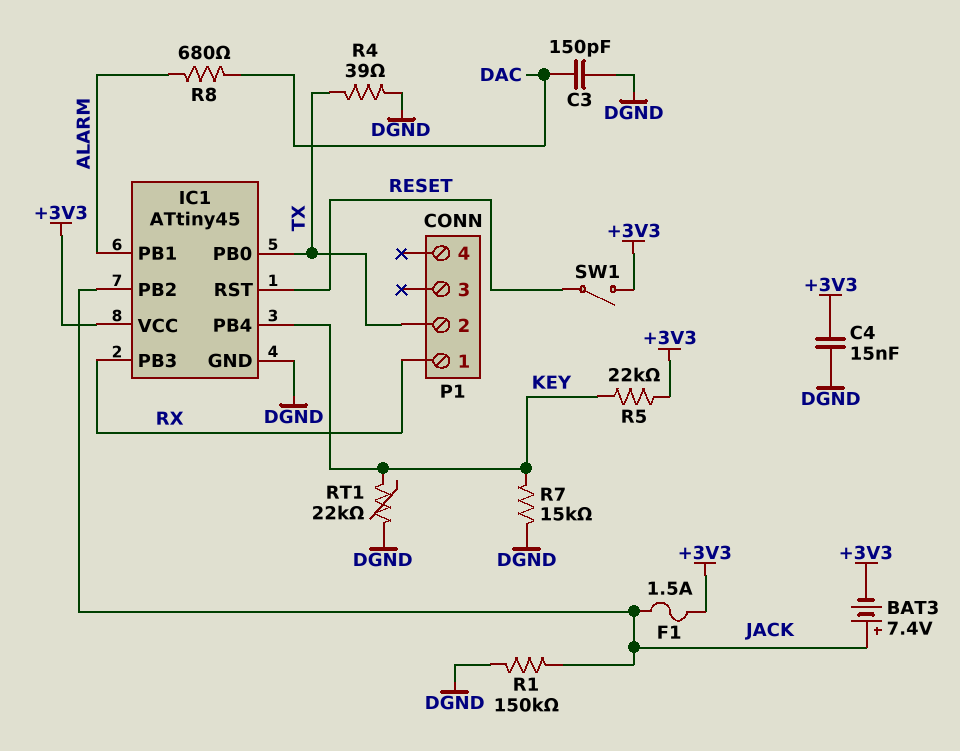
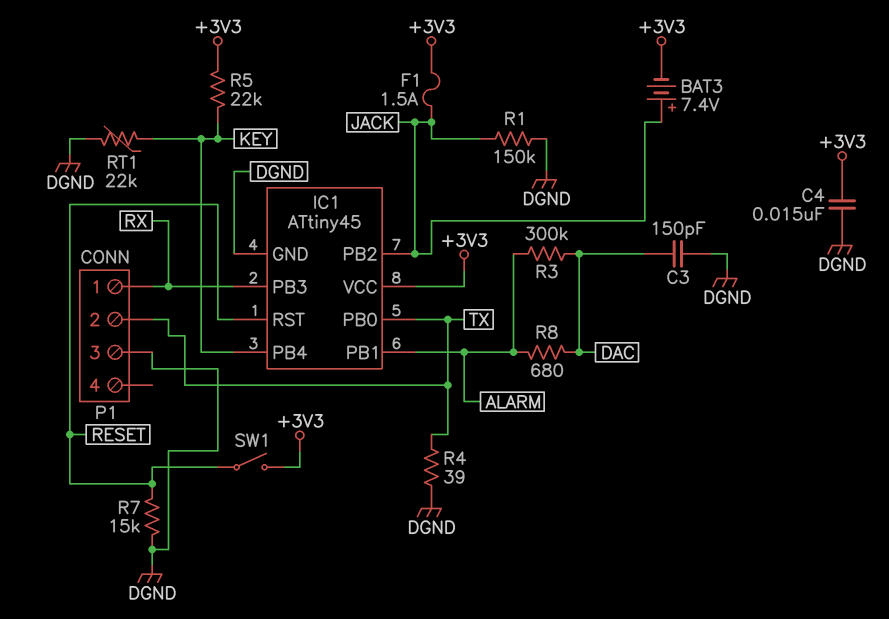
P1 pin 3: none -> DGND
R3: none -> 300k (ALARM, DAC)
R7: 15k (DGND, KEY) -> 15k (DGND, RESET)

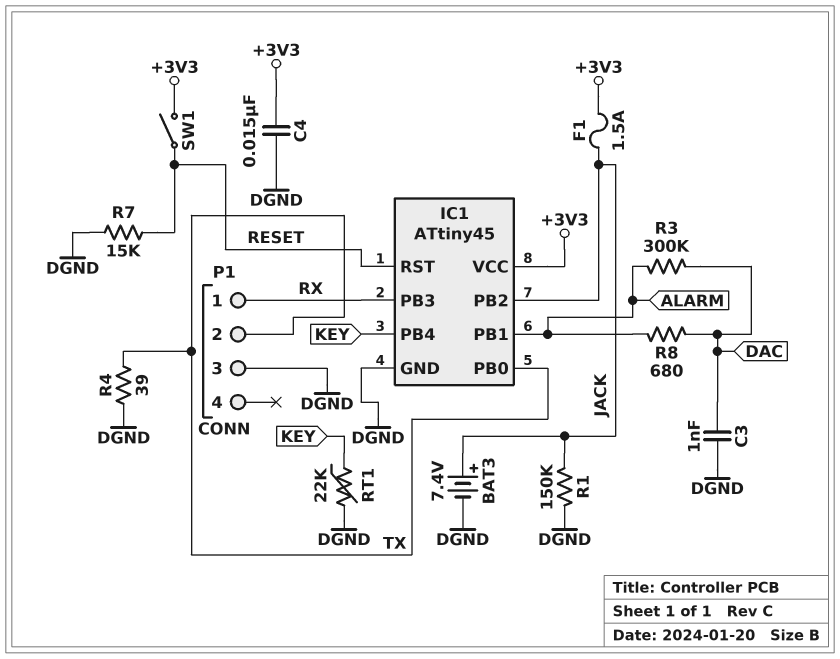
BAT3: 7.4V (plus JACK, minus +3V3) -> 7.4V (plus JACK, minus DGND)
C3: 150pF (DAC, DGND) -> 1nF (DAC, DGND)
R5: 22k (+3V3, KEY) -> none

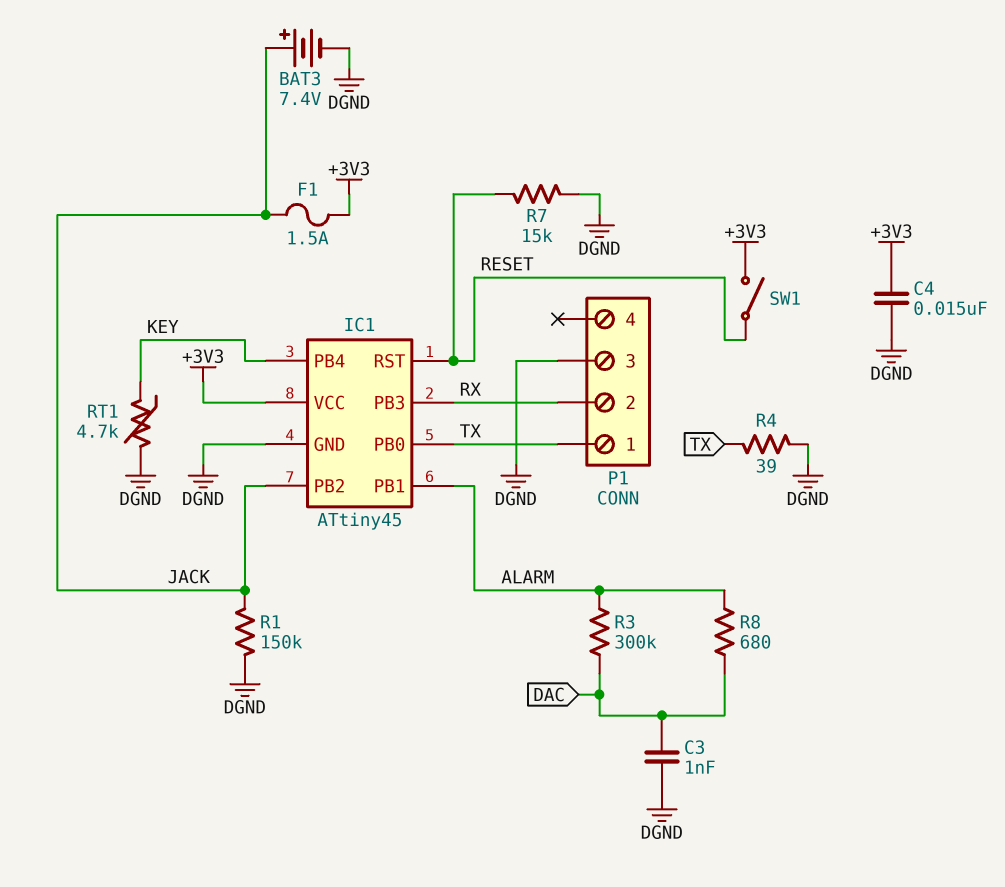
P1 pin 1: RX -> TX
P1 pin 2: TX -> RX
RT1: 22k (DGND, KEY) -> 4.7k (DGND, KEY)

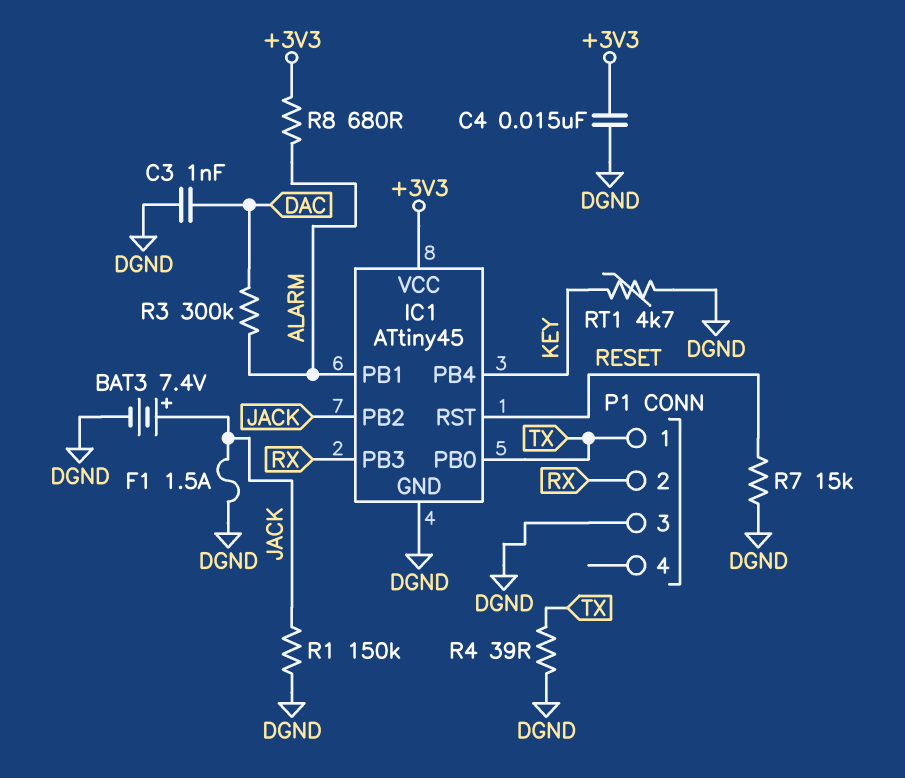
F1: 1.5A (+3V3, JACK) -> 1.5A (DGND, JACK)
R8: 680 (ALARM, DAC) -> 680 (+3V3, ALARM)
SW1: switch (+3V3, RESET) -> none

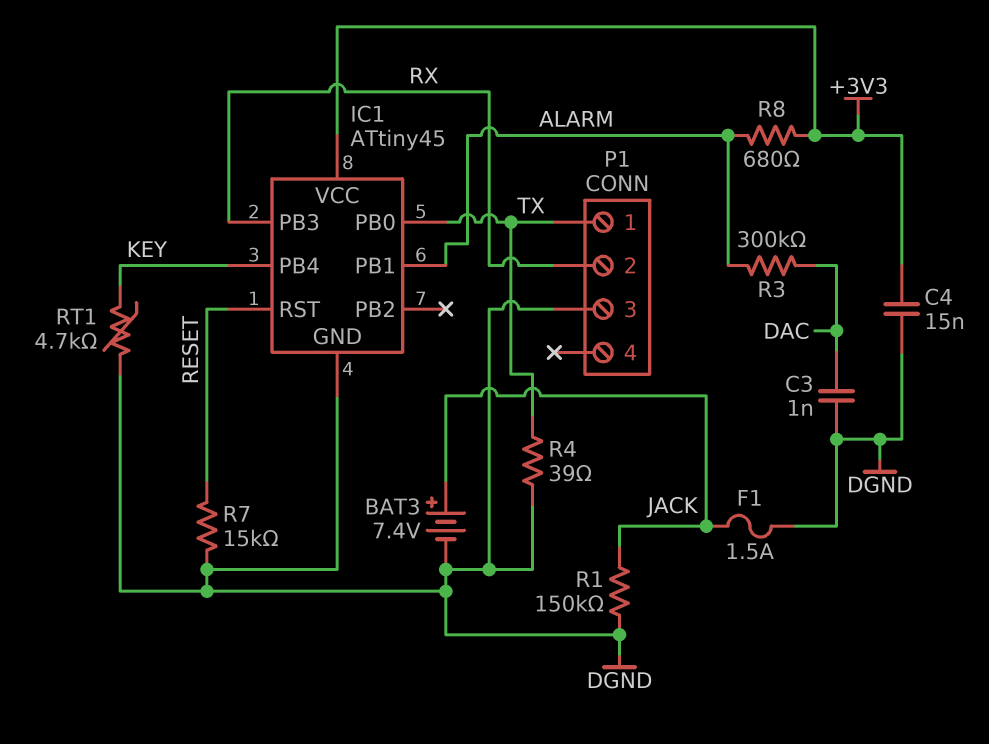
IC1 pin PB2: JACK -> none

